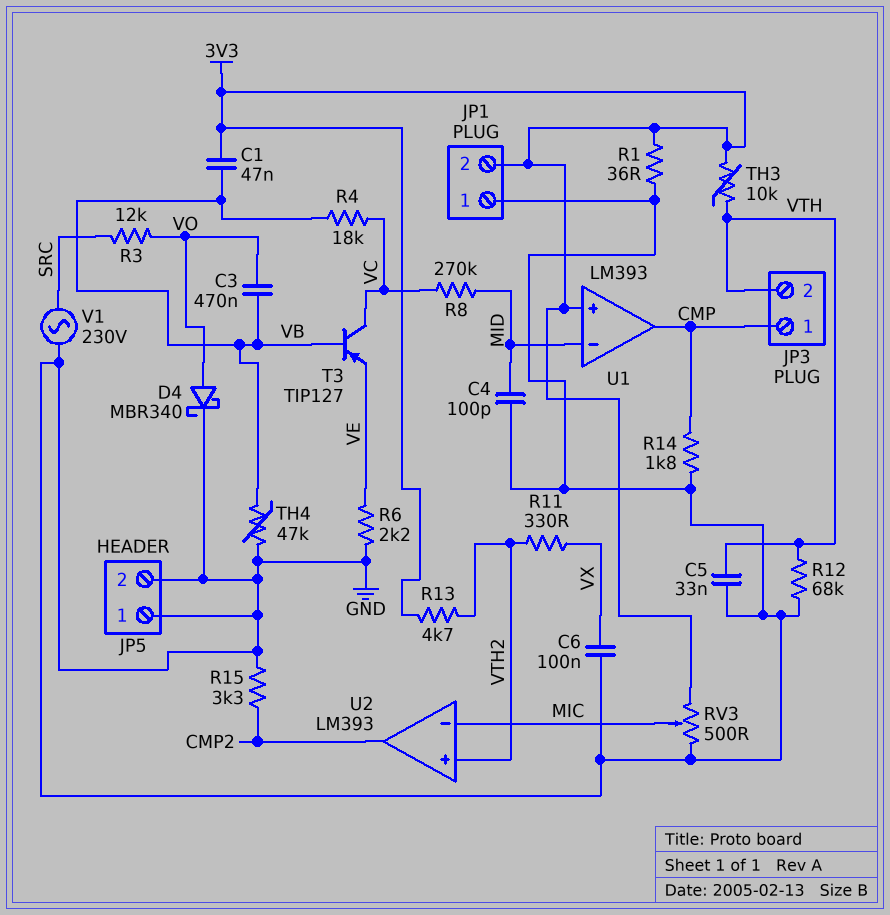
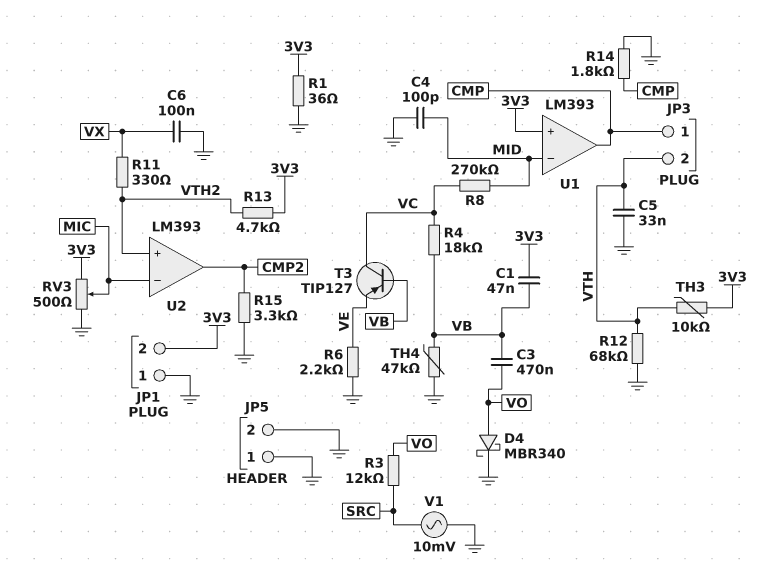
V1: AC 230V (GND, SRC) -> AC 10mV (GND, SRC)

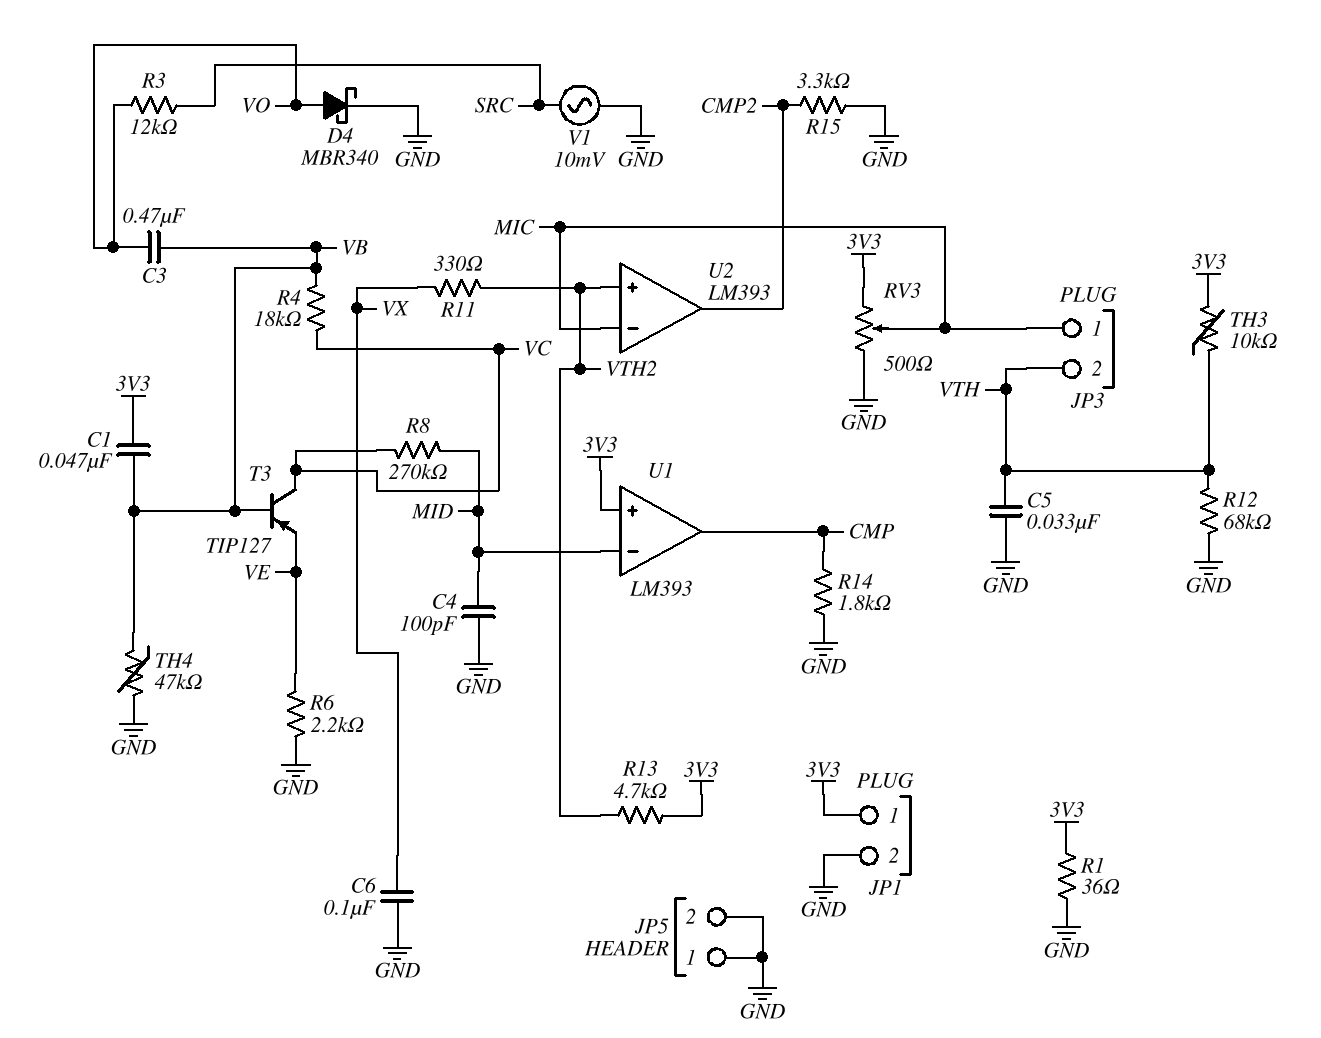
JP1 pin 1: GND -> 3V3
JP1 pin 2: 3V3 -> GND
JP3 pin 1: CMP -> MIC

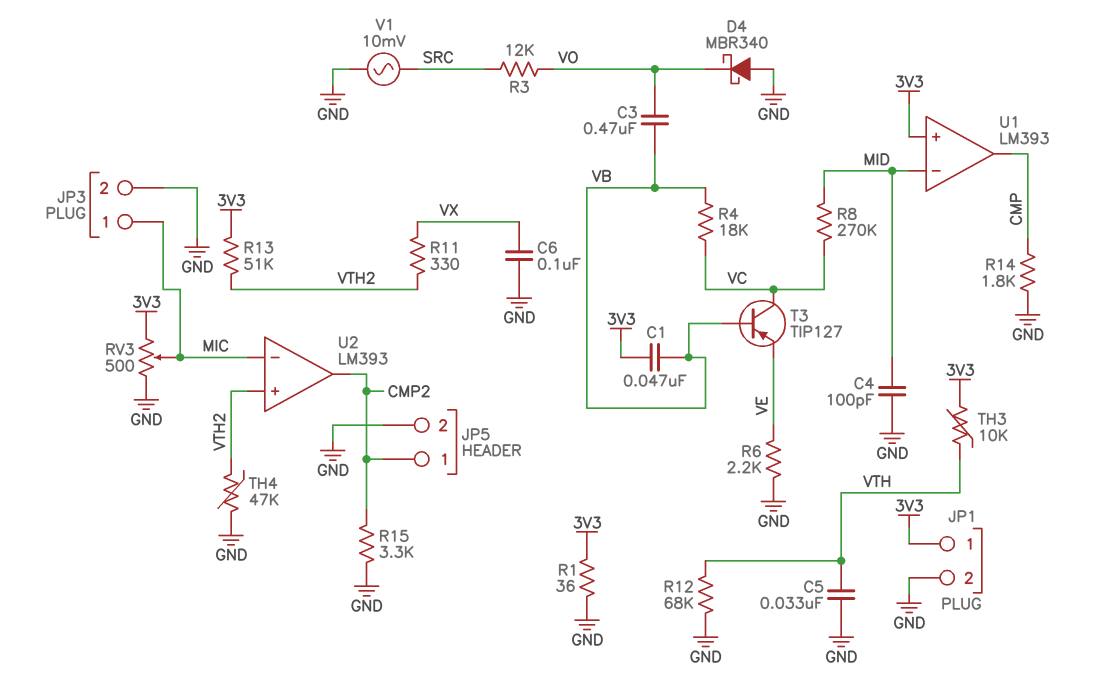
D4: schottky MBR340 (A VO, K GND) -> schottky MBR340 (A GND, K VO)
JP3 pin 2: VTH -> GND
JP5 pin 1: GND -> CMP2
R13: 4.7k (3V3, VTH2) -> 51k (3V3, VTH2)
TH4: 47k (GND, VB) -> 47k (GND, VTH2)

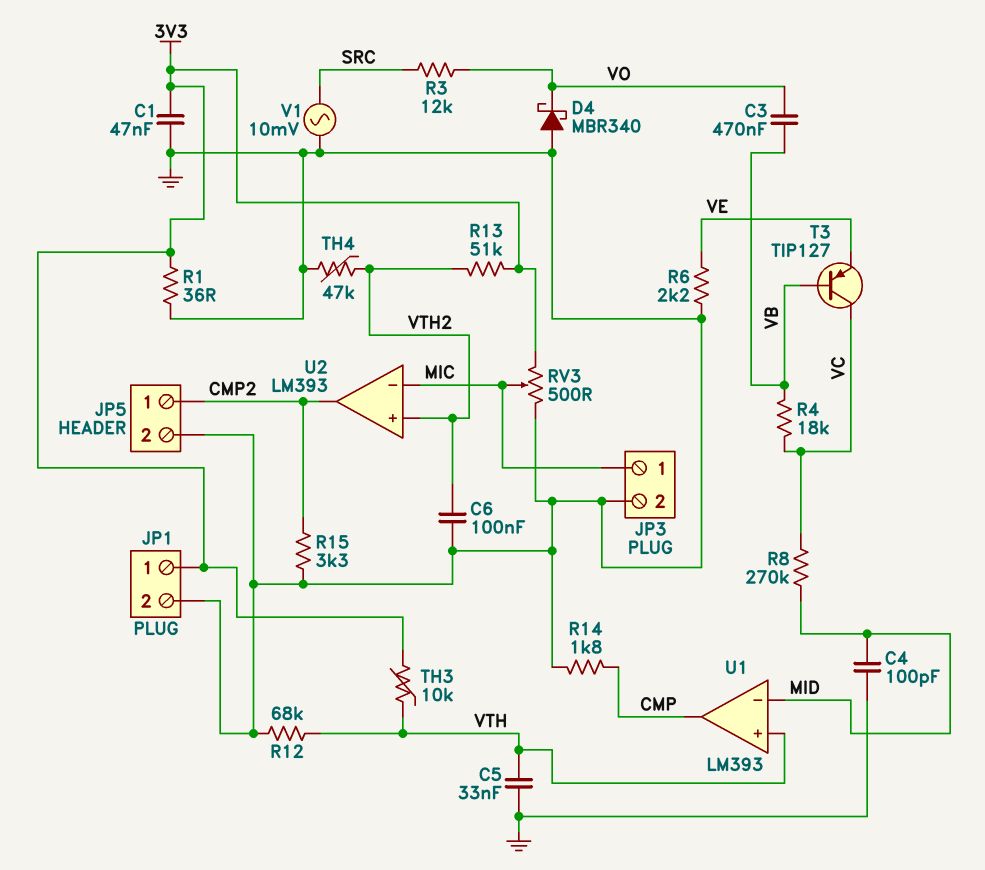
C1: 47nF (3V3, VB) -> 47nF (3V3, GND)
C6: 100nF (GND, VX) -> 100nF (GND, VTH2)
R11: 330 (VTH2, VX) -> none
U1 pin in+: 3V3 -> VTH

